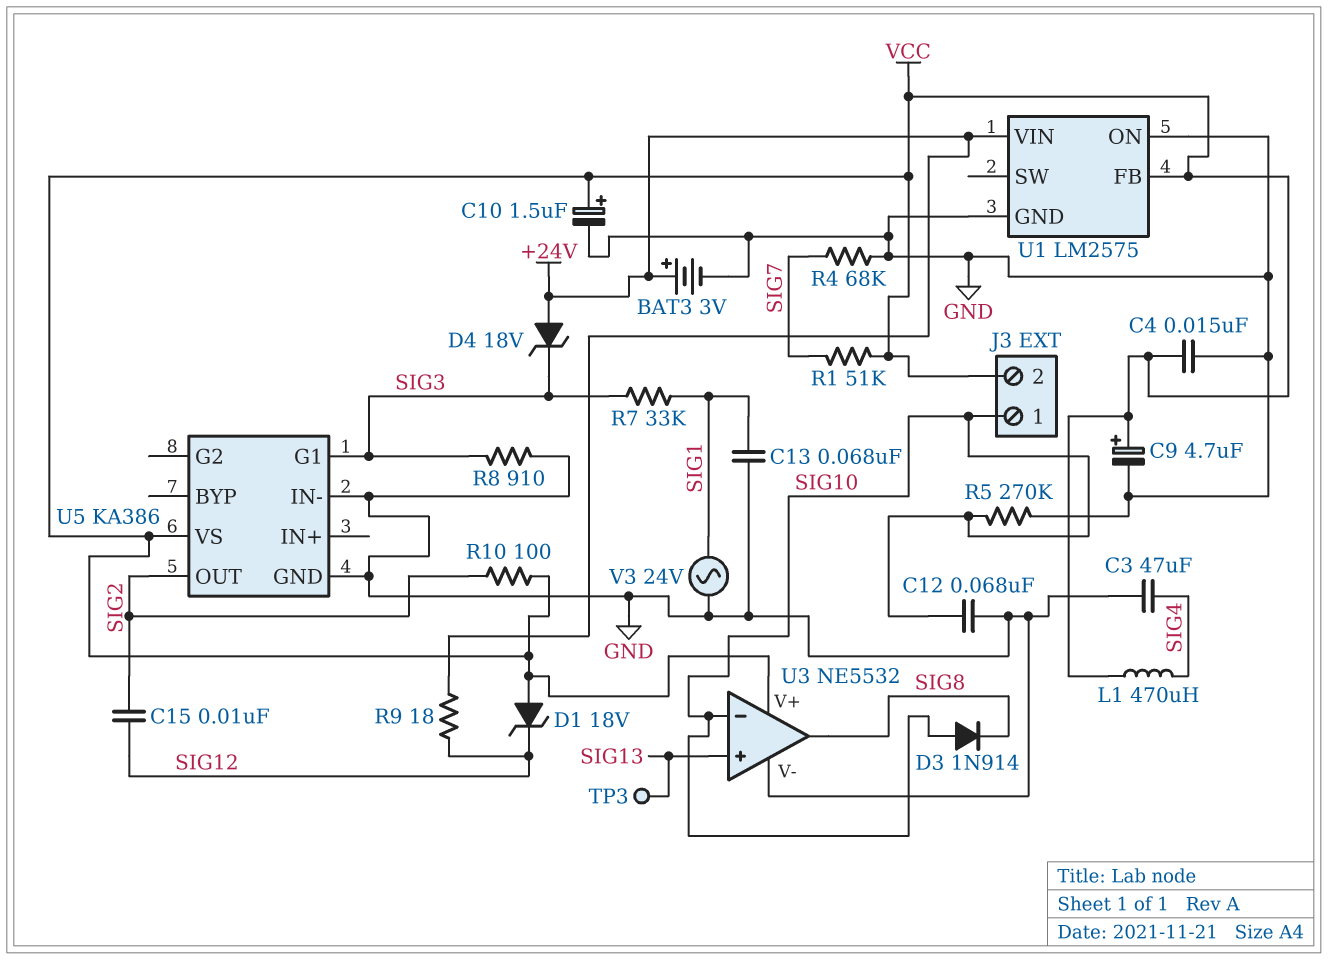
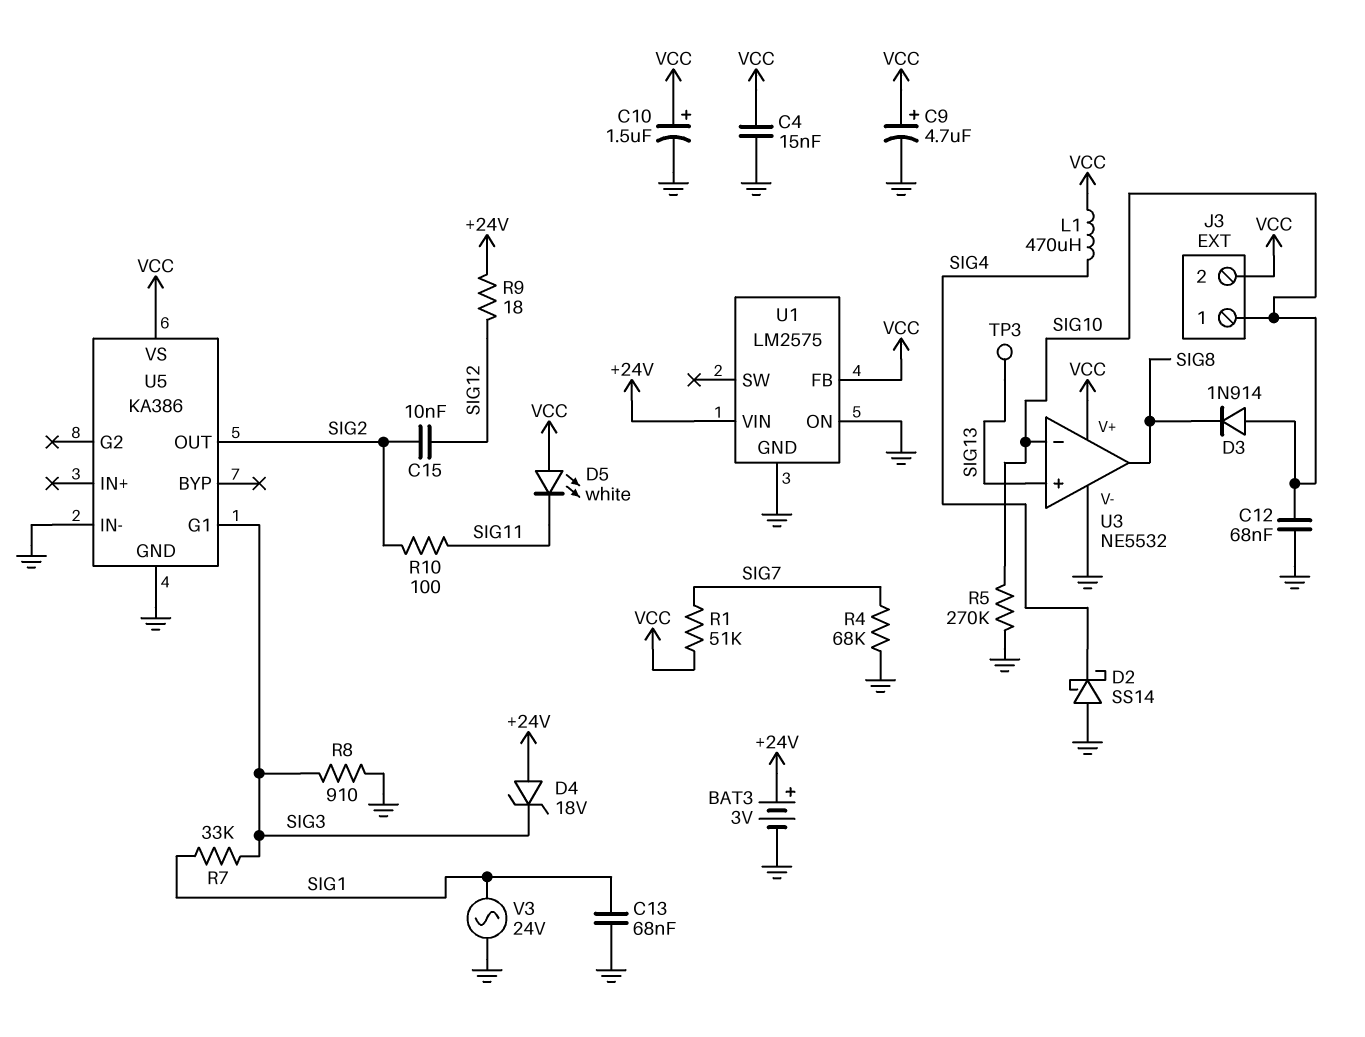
C3: 47uF (GND, SIG4) -> none
D1: zener 18V (A VCC, K SIG12) -> none
D2: none -> schottky SS14 (A GND, K SIG4)
D5: none -> LED white (A VCC, K SIG11)
R10: 100 (SIG2, VCC) -> 100 (SIG2, SIG11)

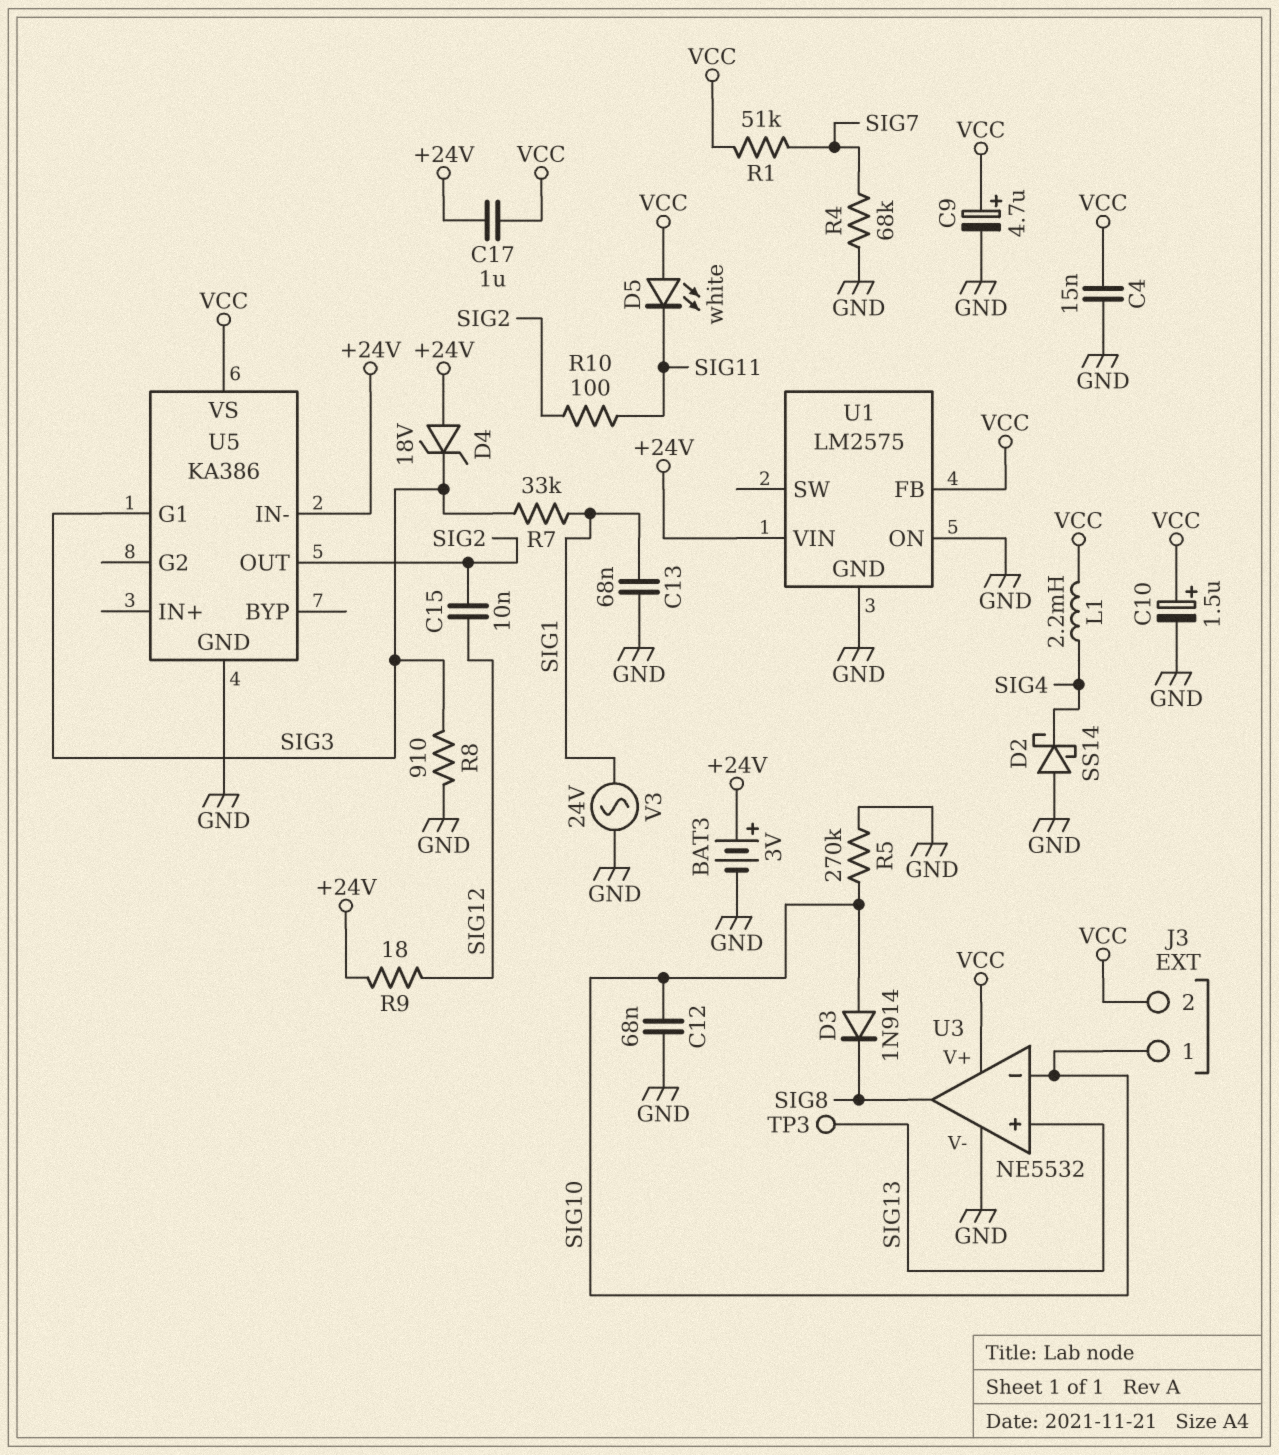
C17: none -> 1uF (+24V, VCC)
L1: 470uH (SIG4, VCC) -> 2.2mH (SIG4, VCC)
U5 pin IN-: GND -> +24V

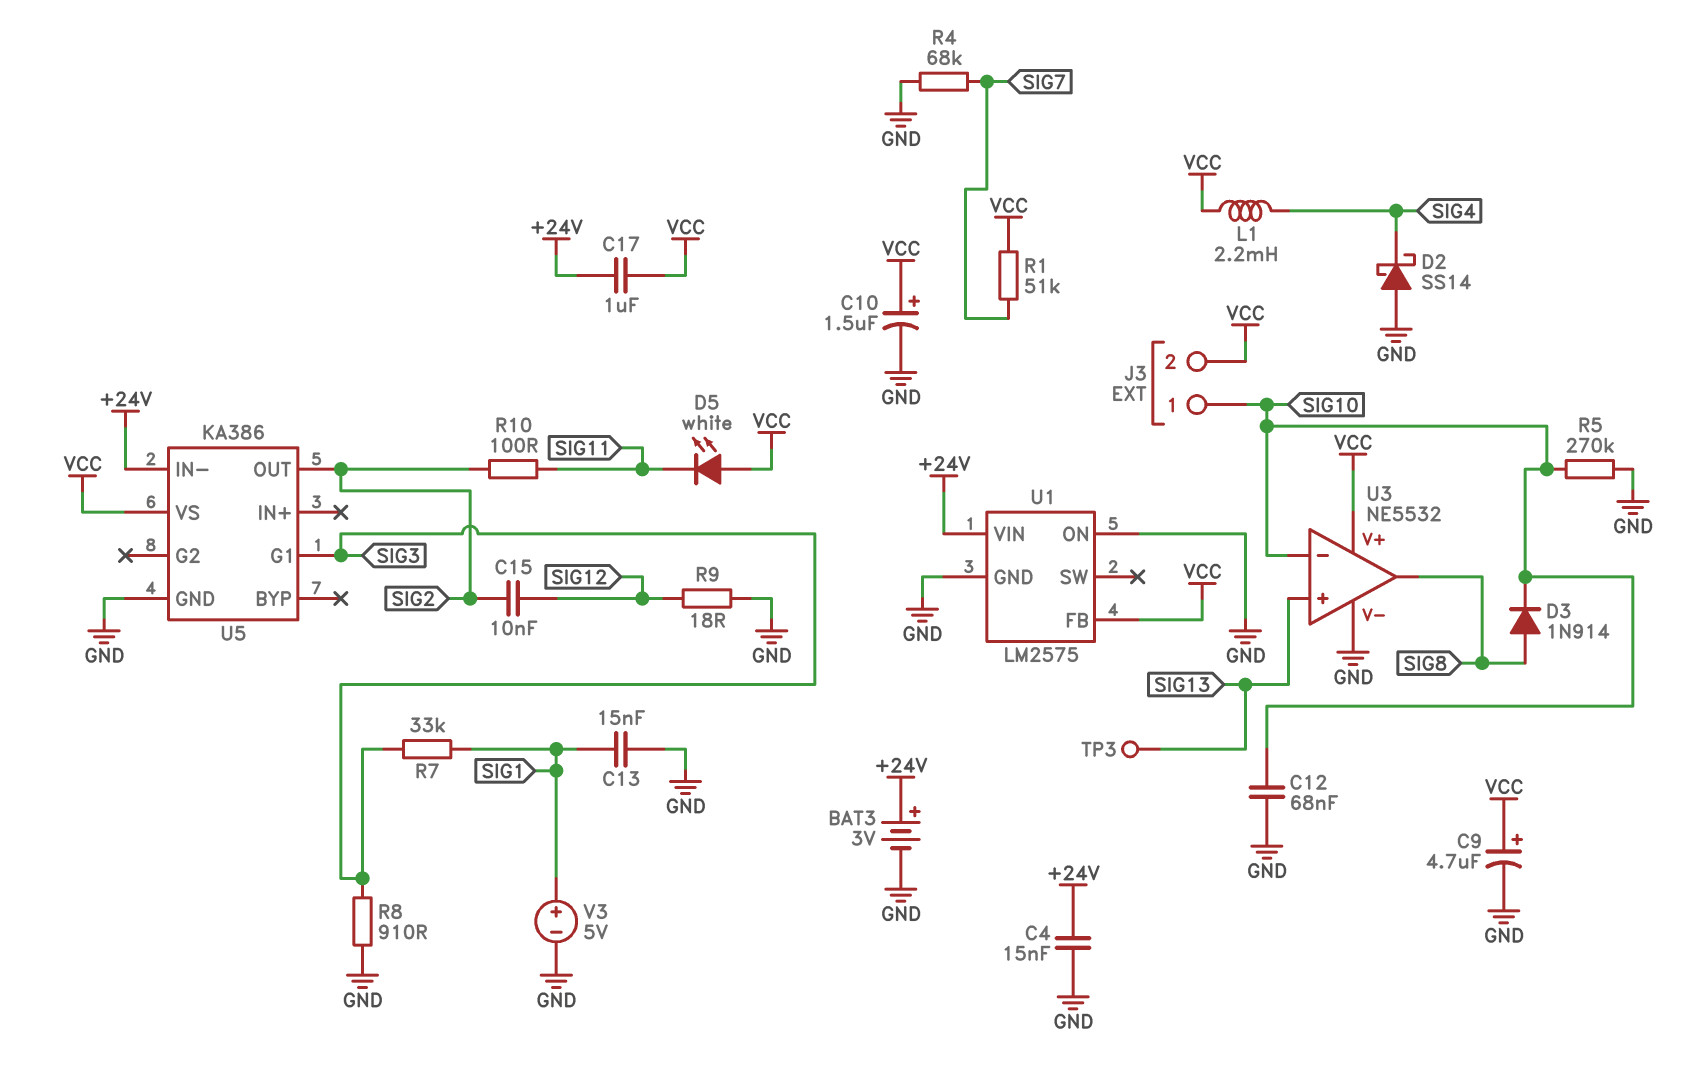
C4: 15nF (GND, VCC) -> 15nF (+24V, GND)
C13: 68nF (GND, SIG1) -> 15nF (GND, SIG1)
D3: diode 1N914 (A SIG10, K SIG8) -> diode 1N914 (A SIG8, K SIG10)
D4: zener 18V (A +24V, K SIG3) -> none
R9: 18 (+24V, SIG12) -> 18 (GND, SIG12)
V3: AC 24V (GND, SIG1) -> 5V (plus SIG1, minus GND)

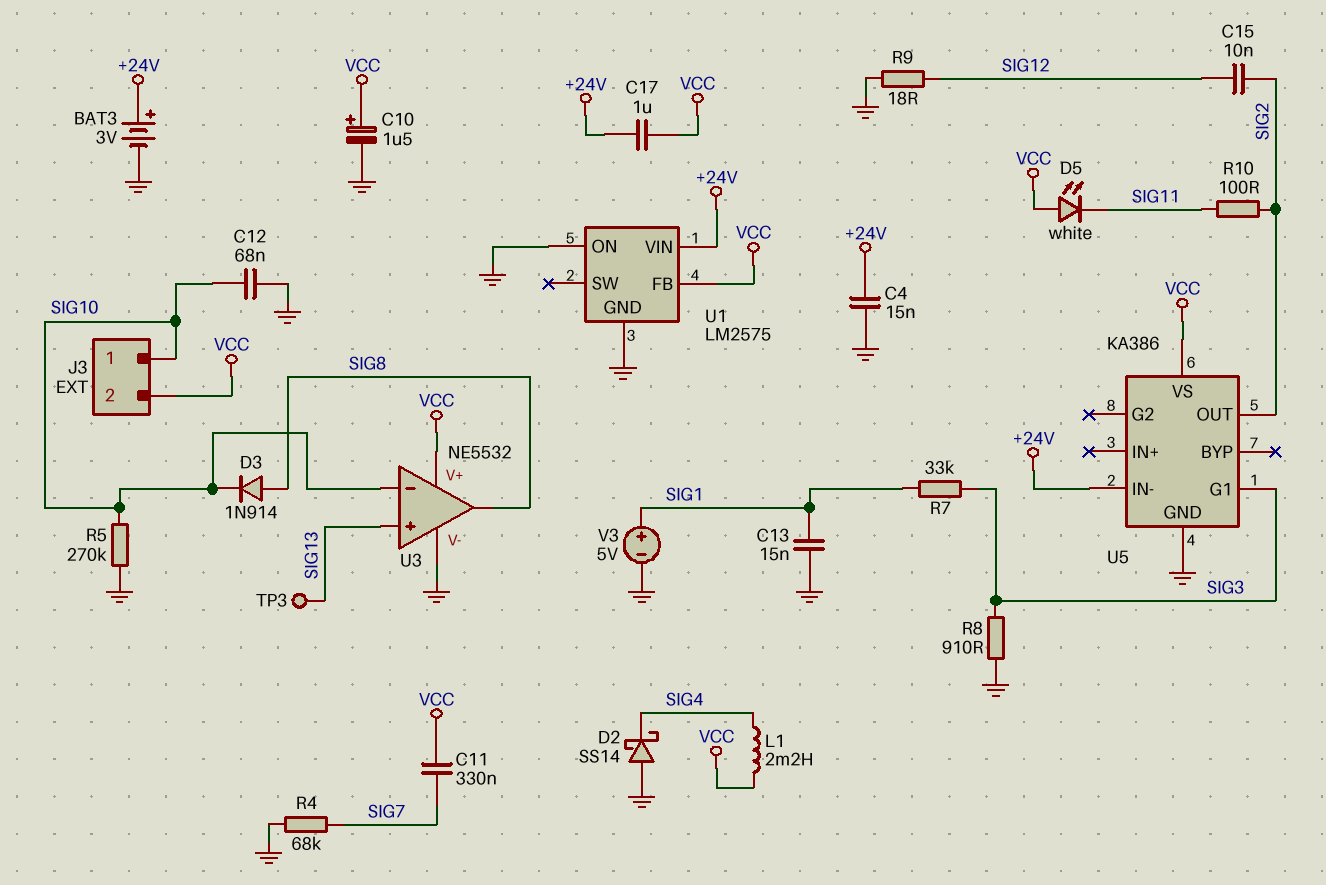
C9: 4.7uF (plus VCC, minus GND) -> none
C11: none -> 330nF (SIG7, VCC)
R1: 51k (SIG7, VCC) -> none

